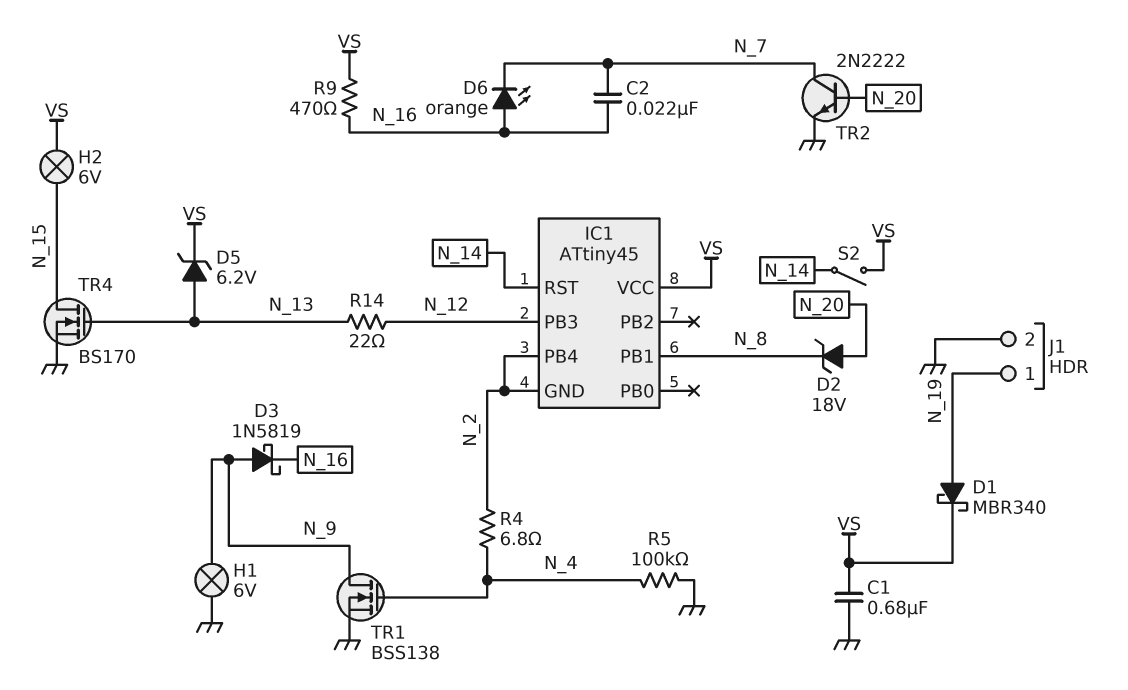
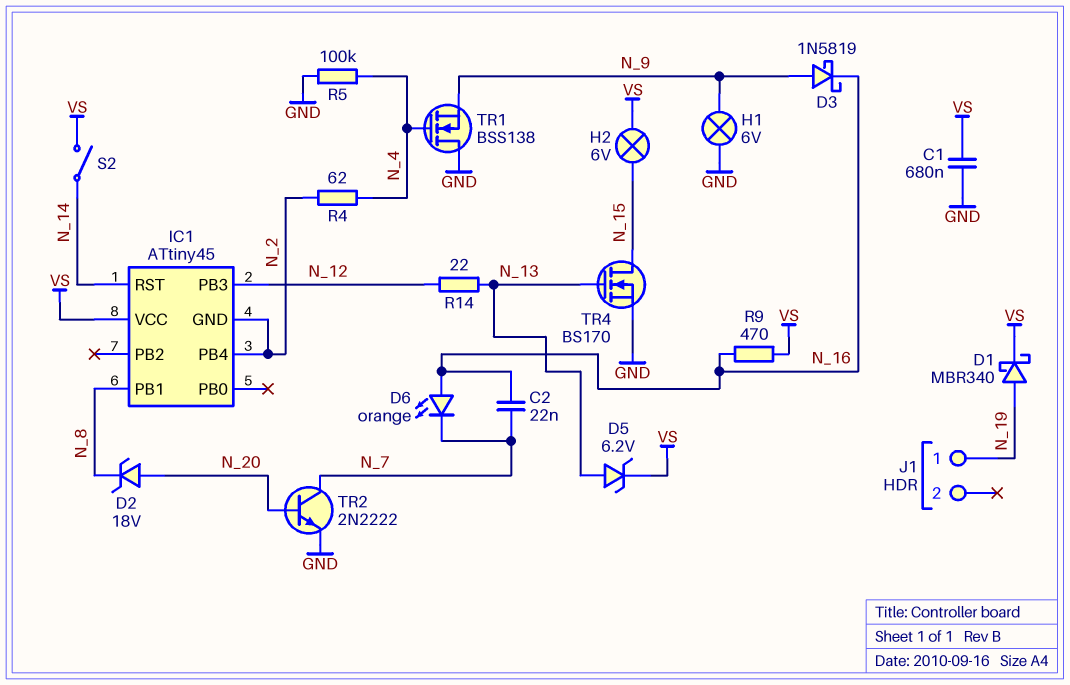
J1 pin 2: GND -> none
R4: 6.8 (N_2, N_4) -> 62 (N_2, N_4)
TR1: NMOS BSS138 (G N_4, D N_9, S GND) -> NMOS BSS138 (G N_4, D GND, S N_9)

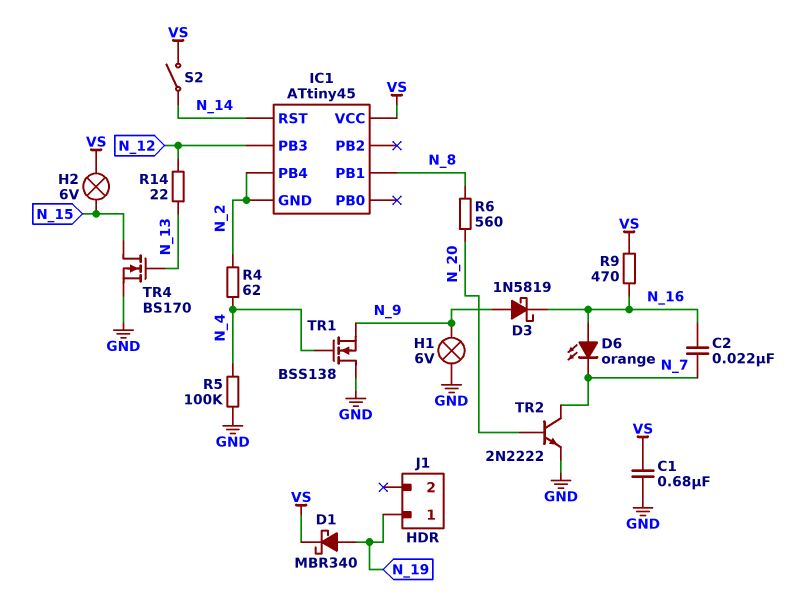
D2: zener 18V (A N_20, K N_8) -> none
D5: zener 6.2V (A N_13, K VS) -> none
R6: none -> 560 (N_8, N_20)

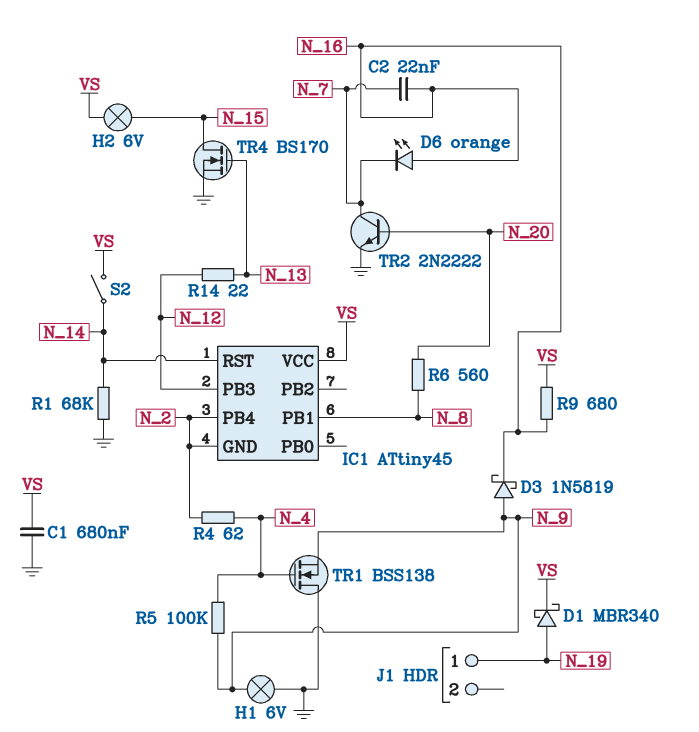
R1: none -> 68k (GND, N_14)
R5: 100k (GND, N_4) -> 100k (N_4, N_9)
R9: 470 (N_16, VS) -> 680 (N_16, VS)

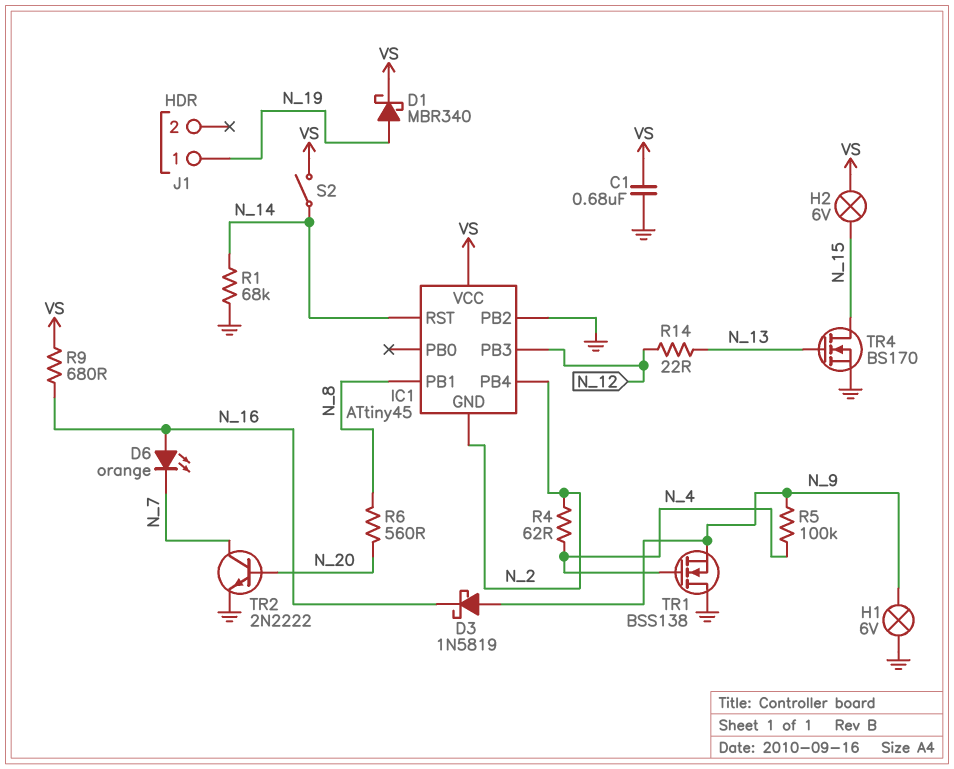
C2: 22nF (N_7, N_16) -> none
IC1 pin PB2: none -> GND

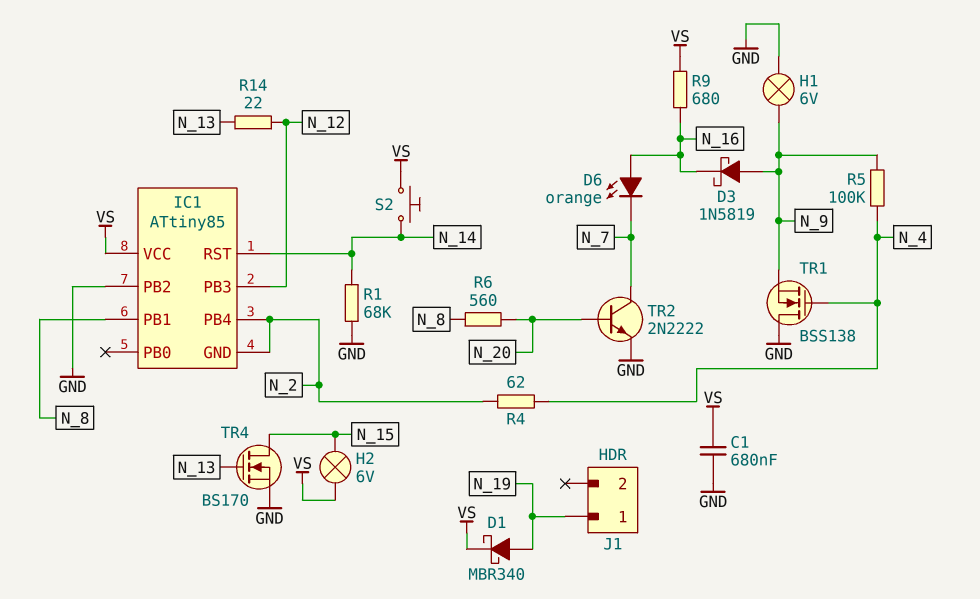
IC1: ATtiny45 -> ATtiny85
S2: switch (N_14, VS) -> button (N_14, VS)

